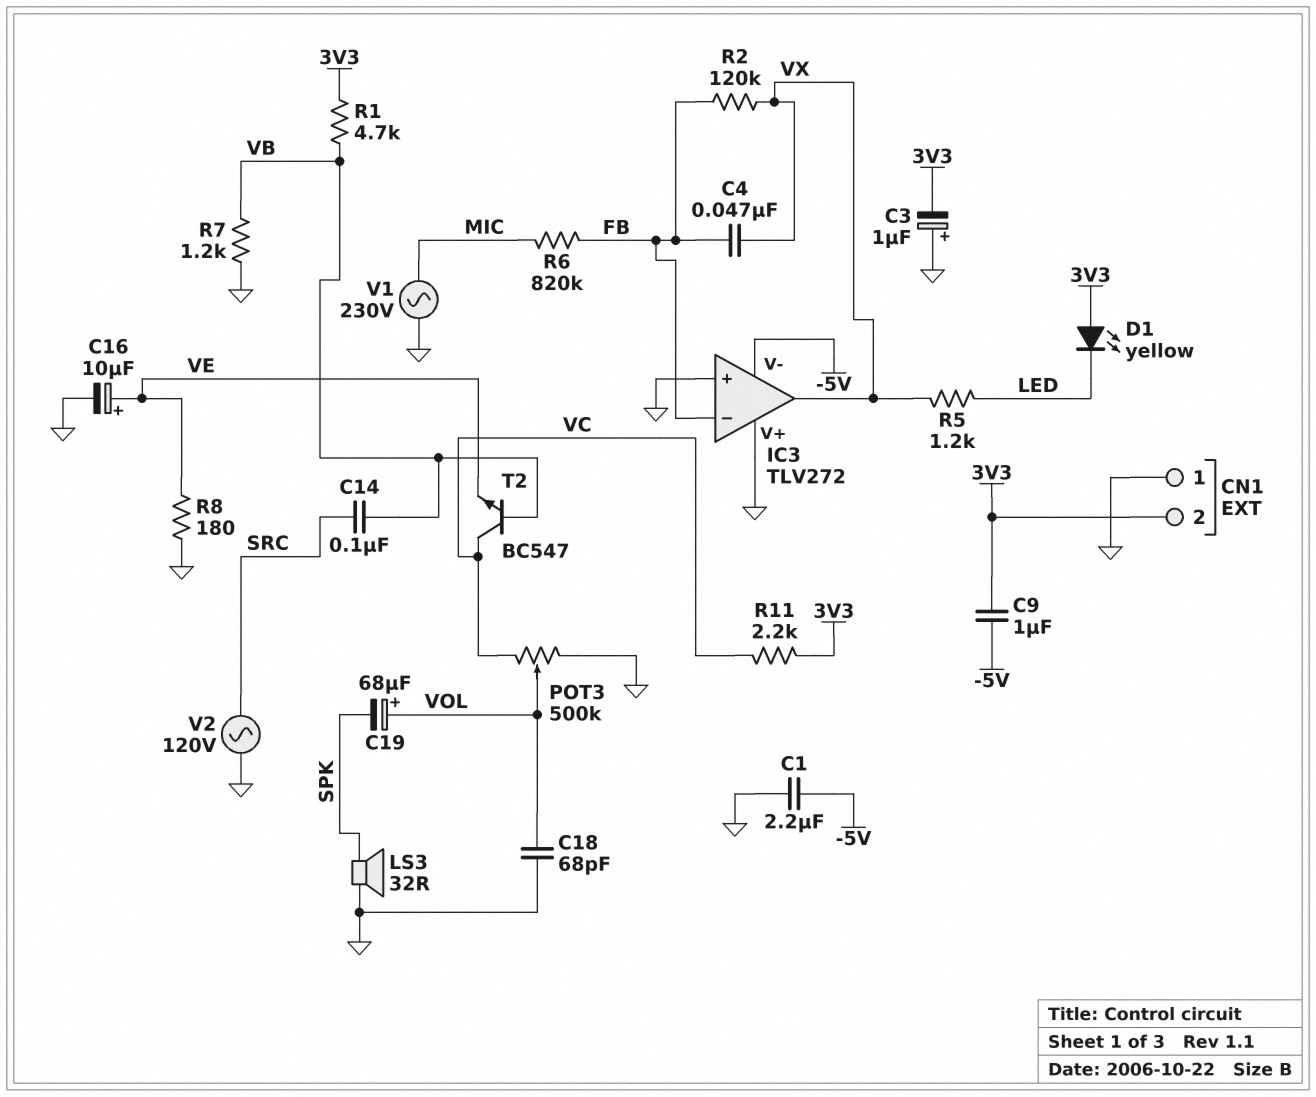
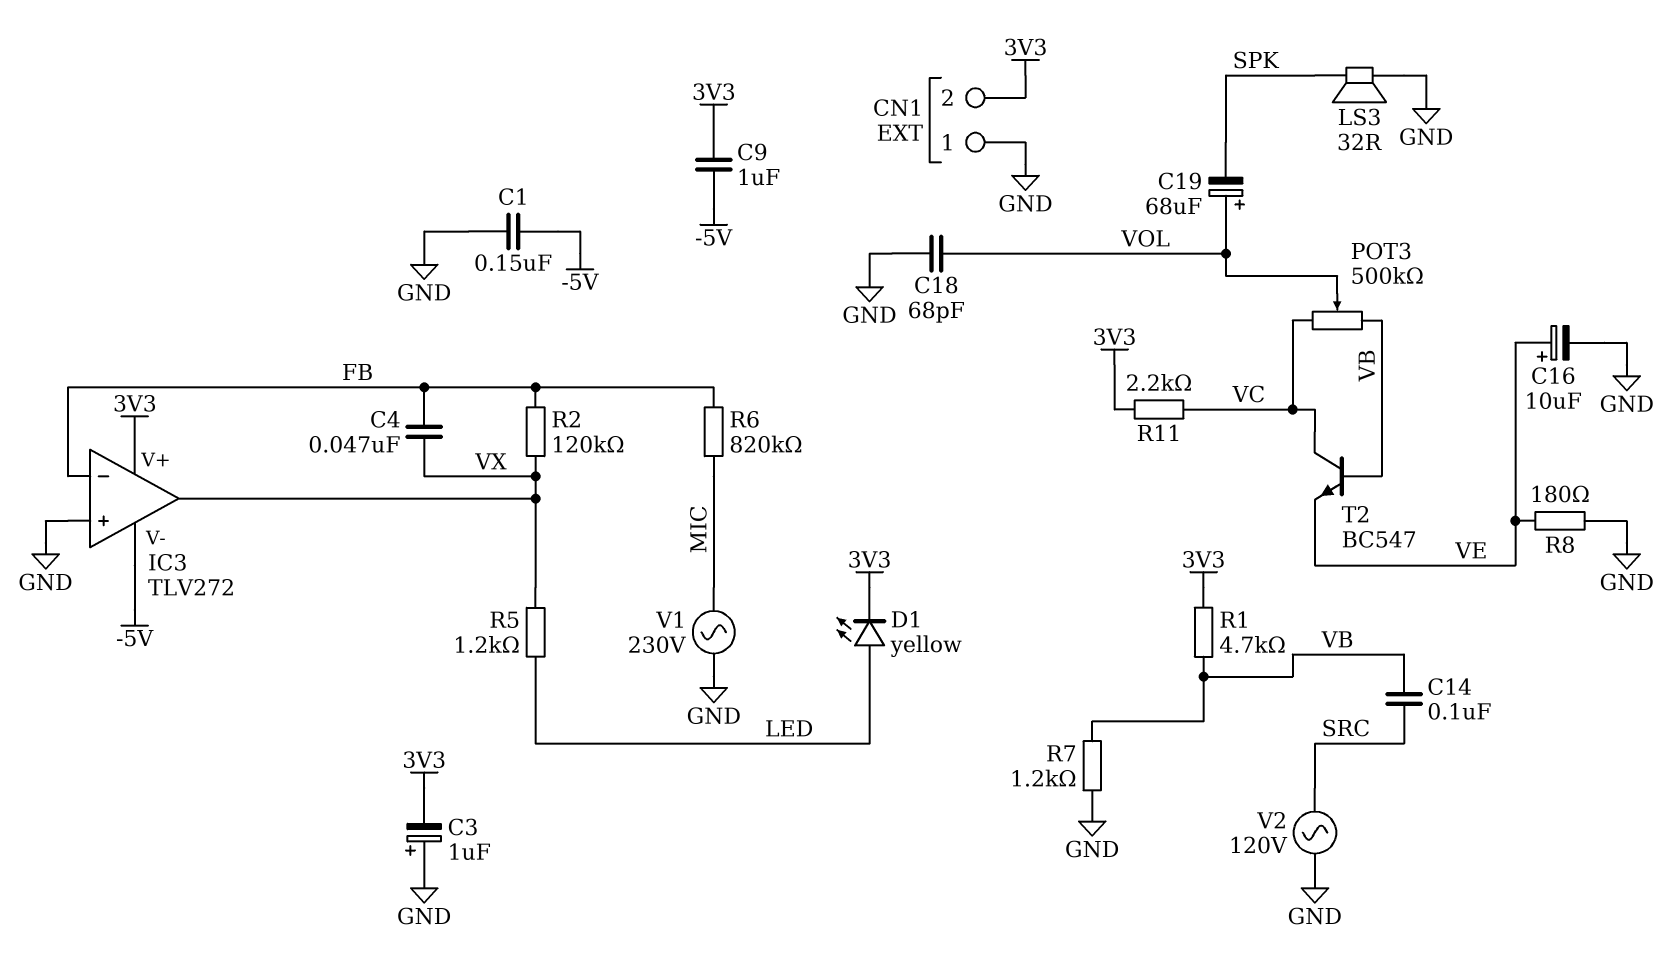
C1: 2.2uF (-5V, GND) -> 150nF (-5V, GND)
D1: LED yellow (A 3V3, K LED) -> LED yellow (A LED, K 3V3)
IC3 pin V+: GND -> 3V3
POT3: 500k (GND, VC, wiper VOL) -> 500k (VB, VC, wiper VOL)

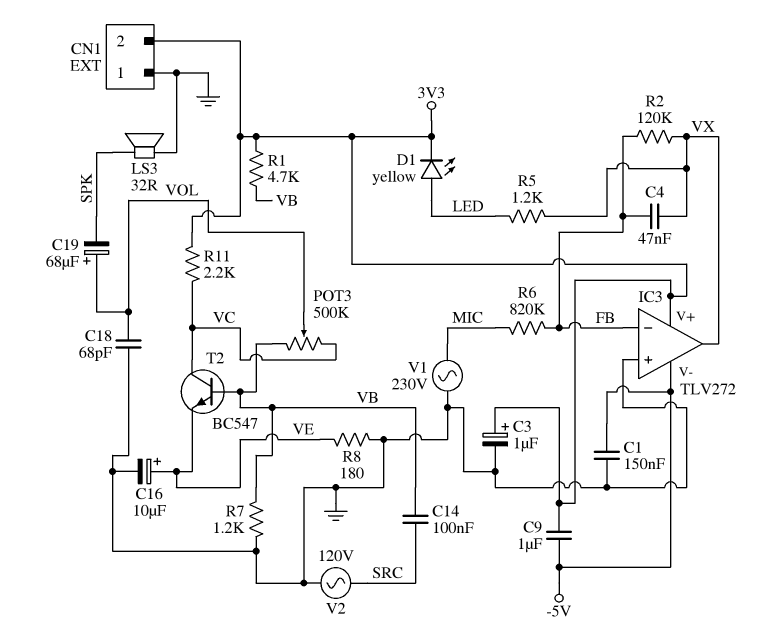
C3: 1uF (plus GND, minus 3V3) -> 1uF (plus 3V3, minus GND)

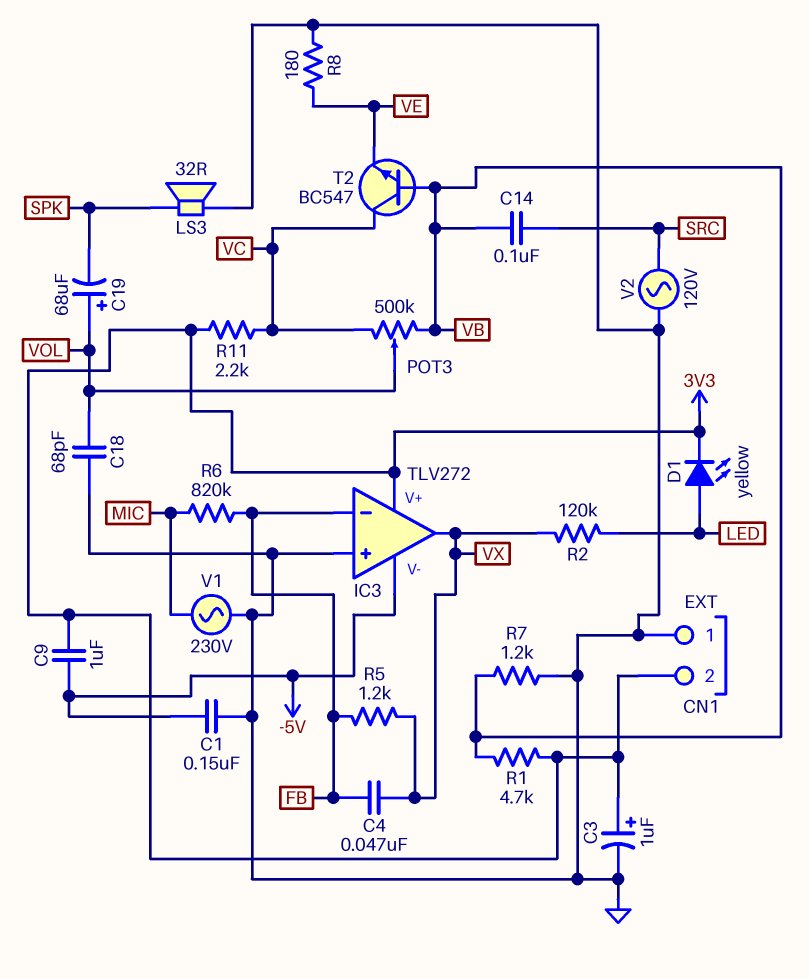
C16: 10uF (plus VE, minus GND) -> none
R2: 120k (FB, VX) -> 120k (LED, VX)
R5: 1.2k (LED, VX) -> 1.2k (FB, VX)

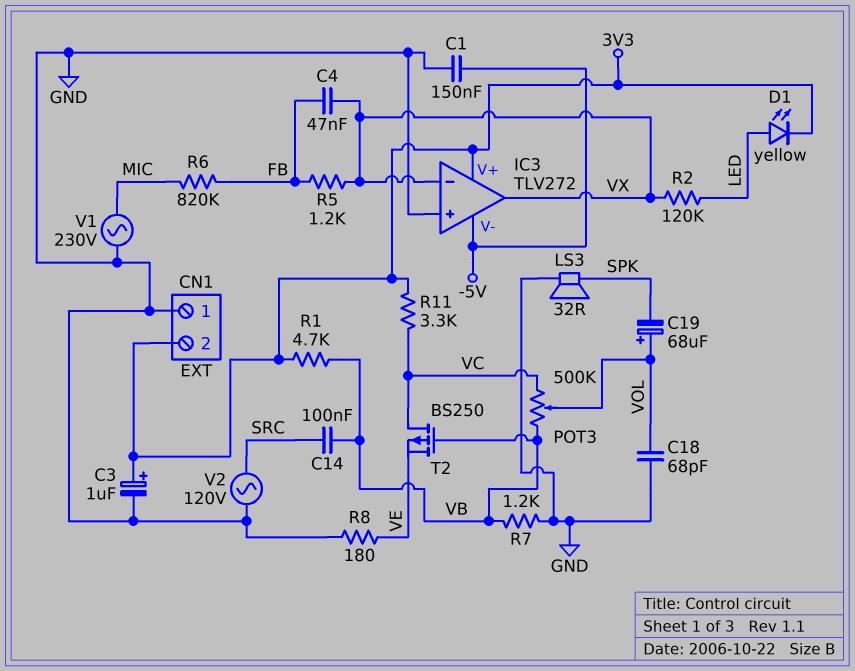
C9: 1uF (-5V, 3V3) -> none
IC3 pin in-: FB -> VX
R11: 2.2k (3V3, VC) -> 3.3k (3V3, VC)
T2: NPN BC547 (B VB, C VC, E VE) -> PMOS BS250 (G VB, D VC, S VE)

